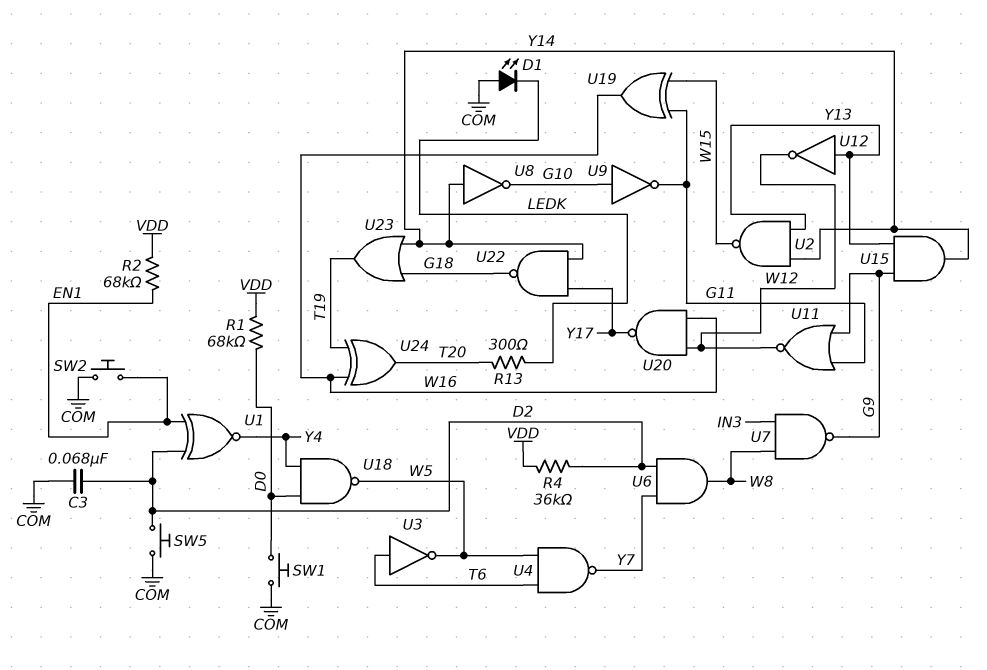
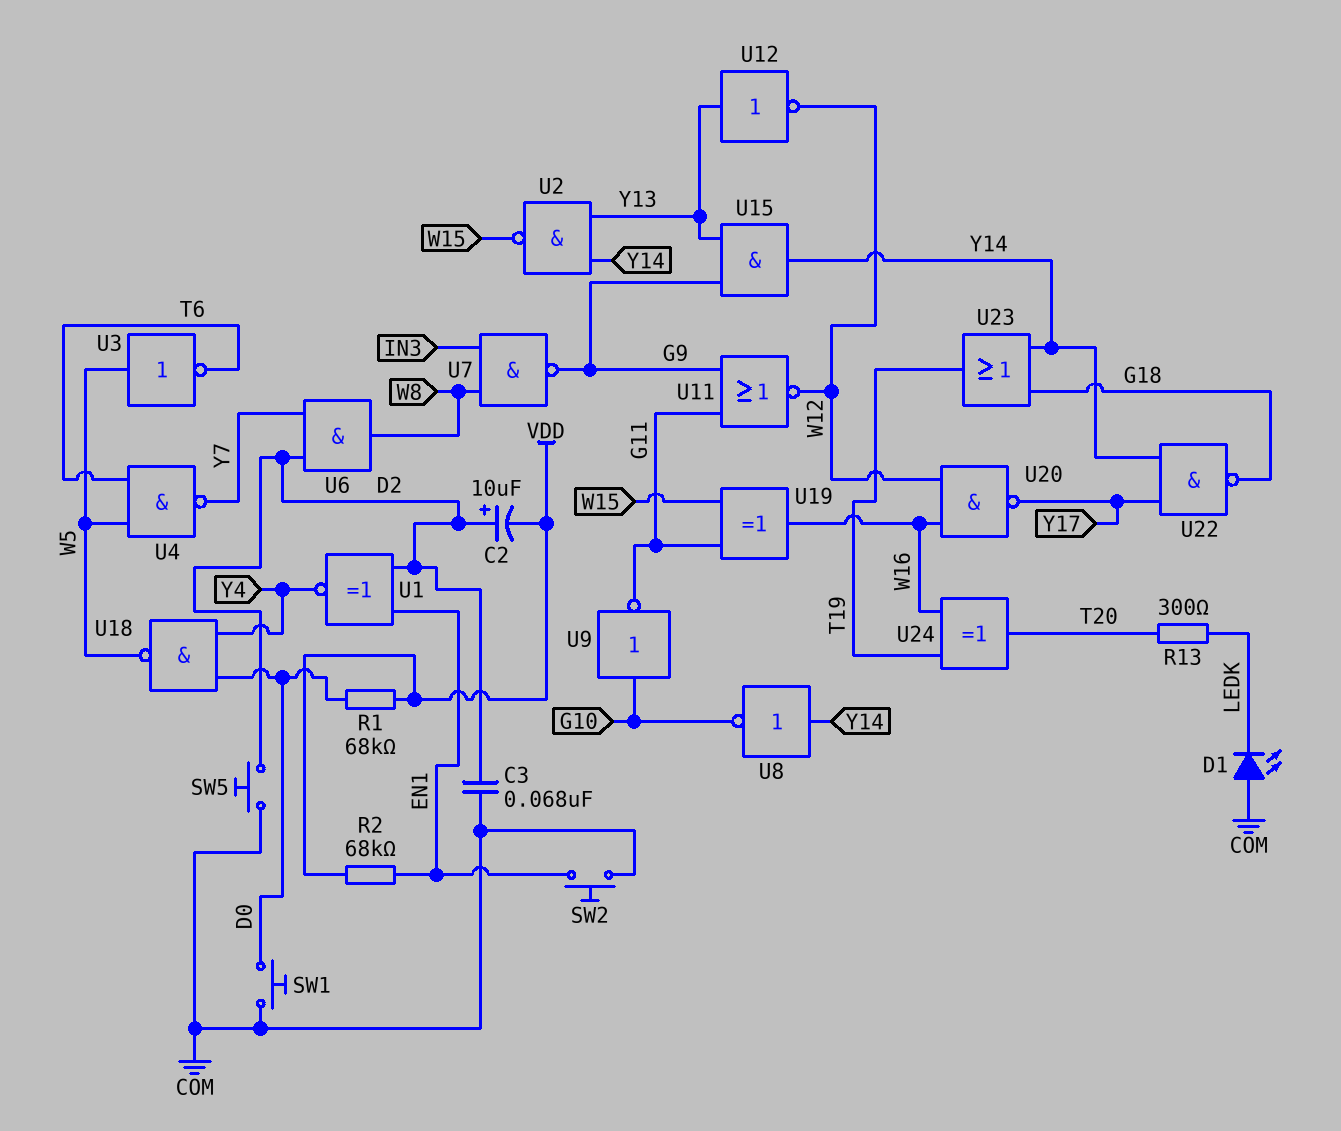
C2: none -> 10uF (plus D2, minus VDD)
R4: 36k (D2, VDD) -> none
U3: NOT (in T6, out W5) -> NOT (in W5, out T6)

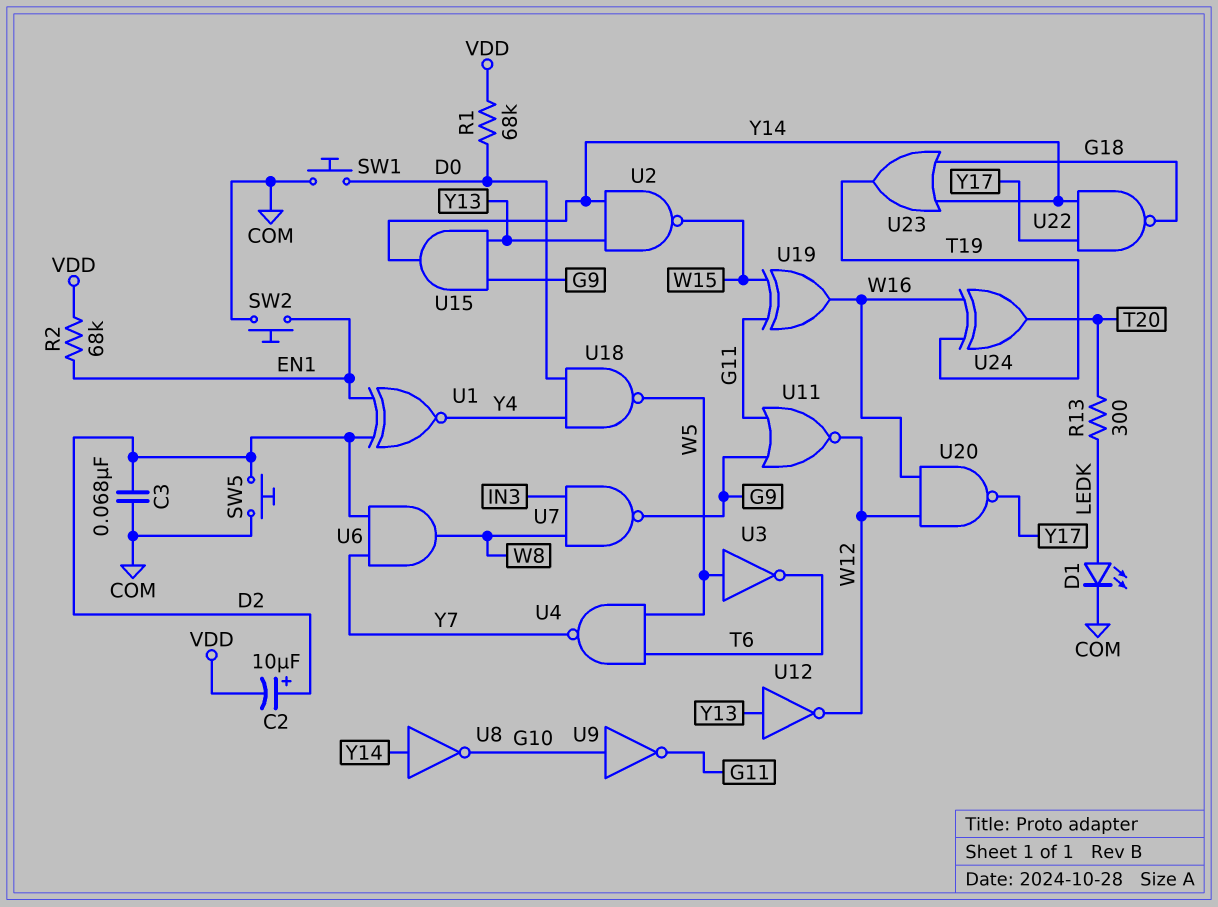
D1: LED (A COM, K LEDK) -> LED (A LEDK, K COM)

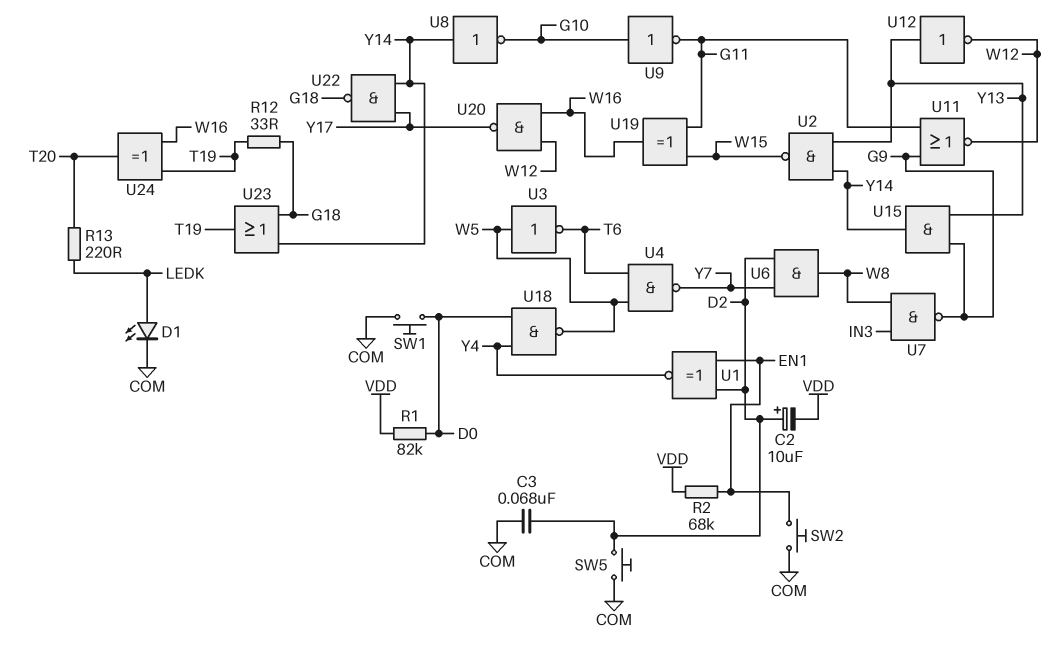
R1: 68k (D0, VDD) -> 82k (D0, VDD)
R12: none -> 33 (G18, T19)
R13: 300 (LEDK, T20) -> 220 (LEDK, T20)

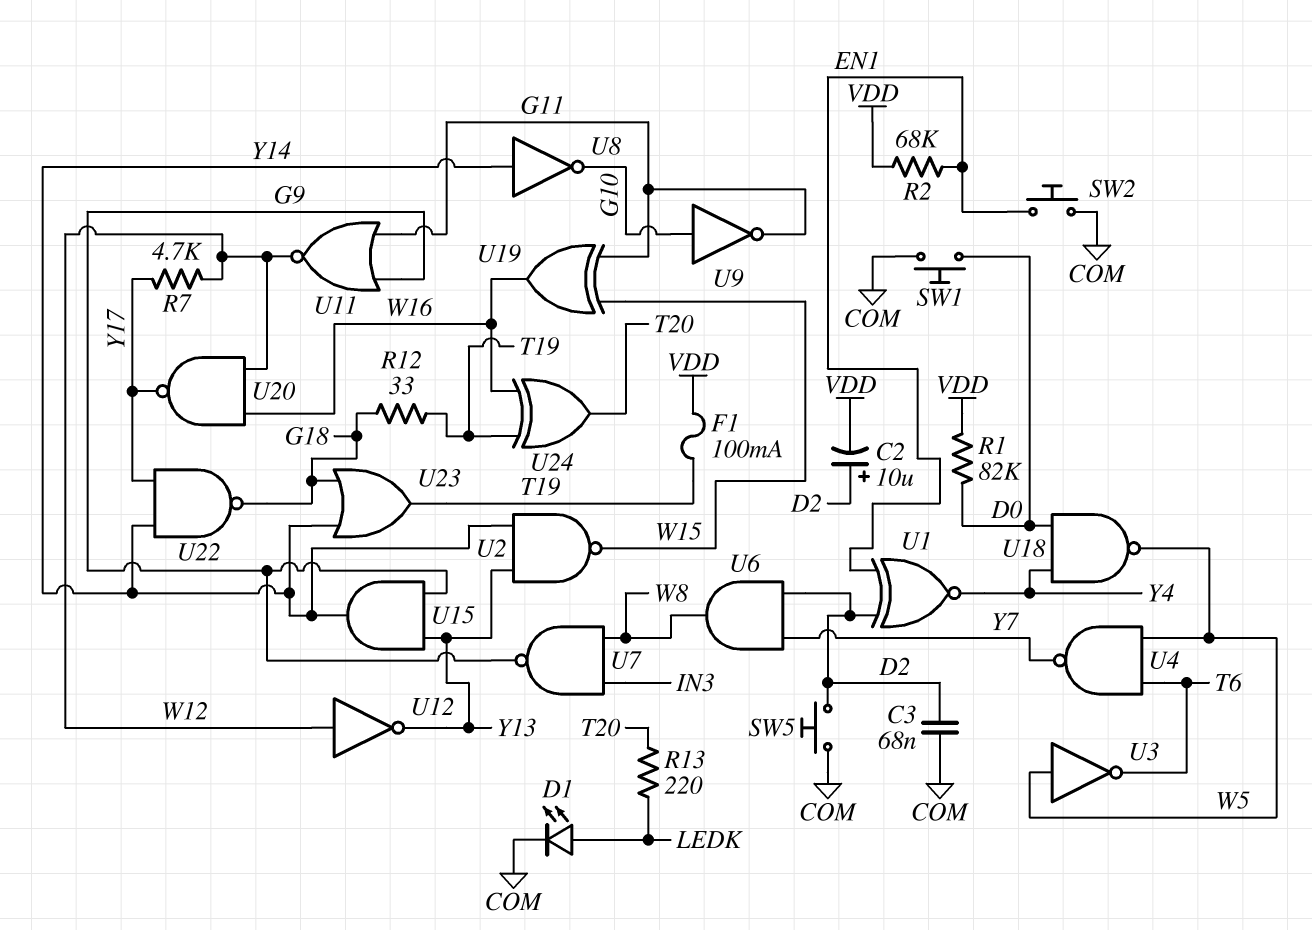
F1: none -> 100mA (T19, VDD)
R7: none -> 4.7k (W12, Y17)
U12: NOT (in Y13, out W12) -> NOT (in W12, out Y13)

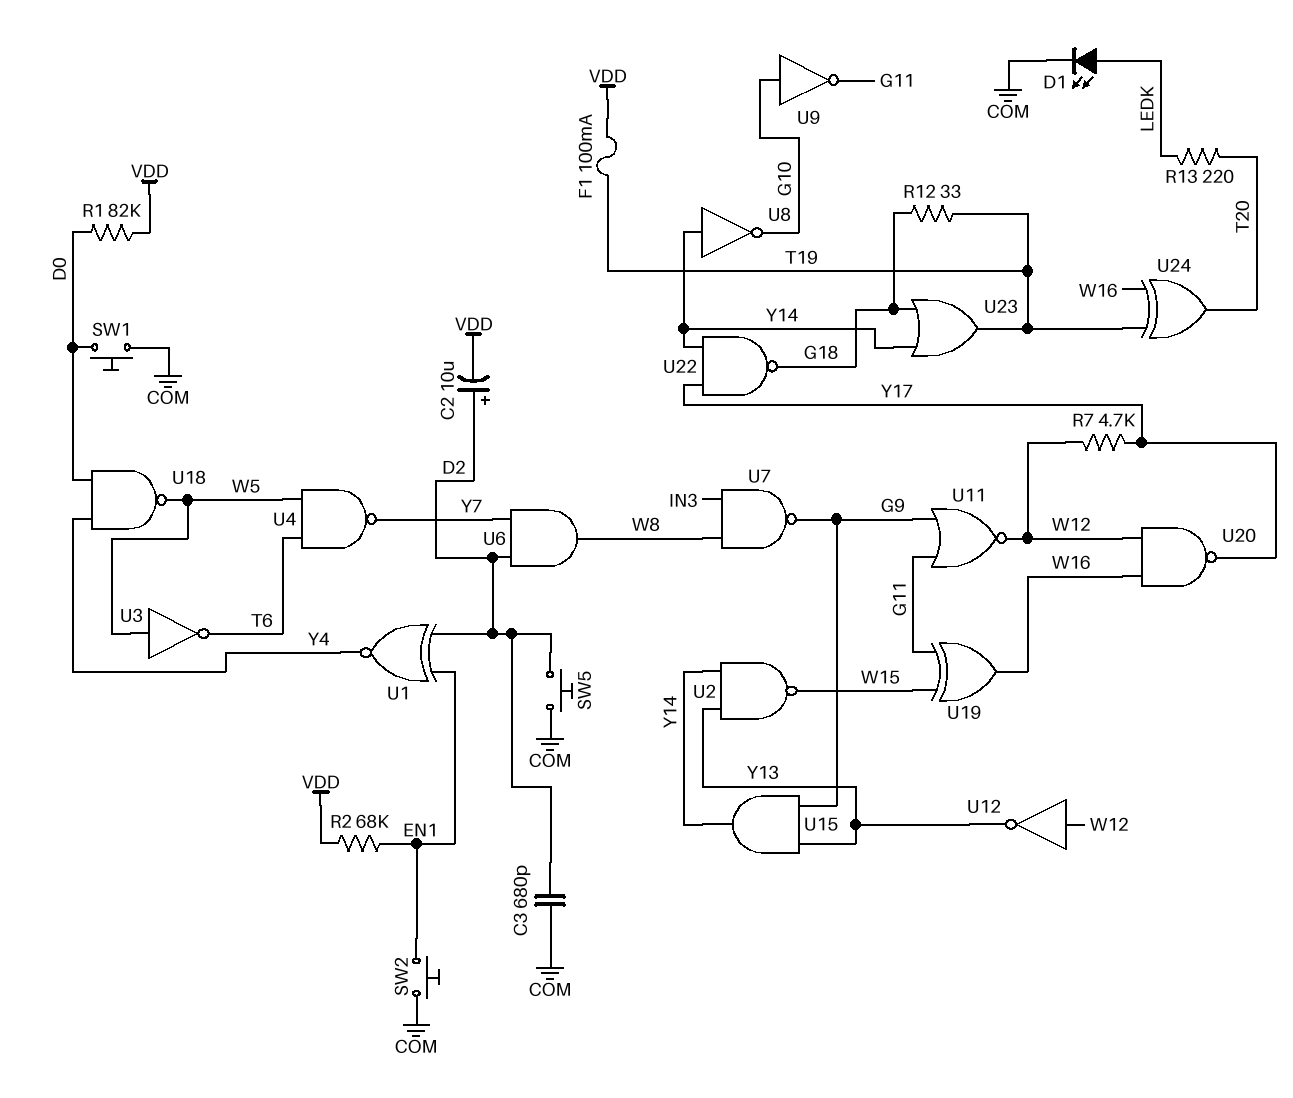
C3: 68nF (COM, D2) -> 680pF (COM, D2)

